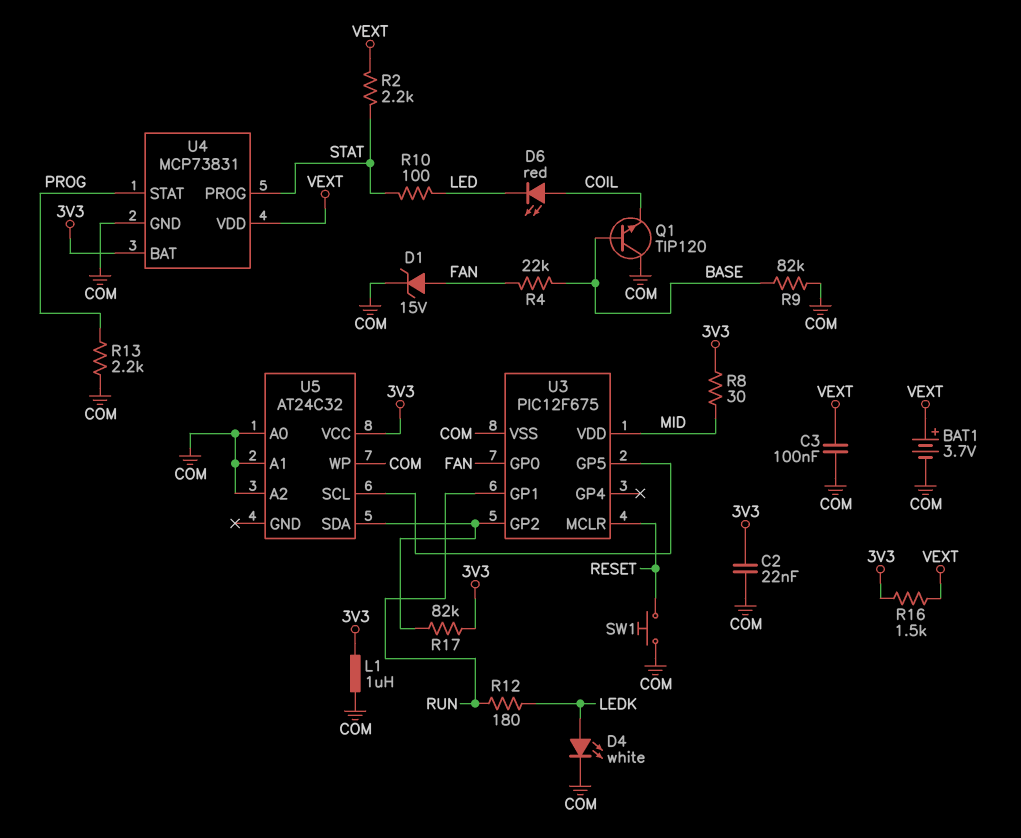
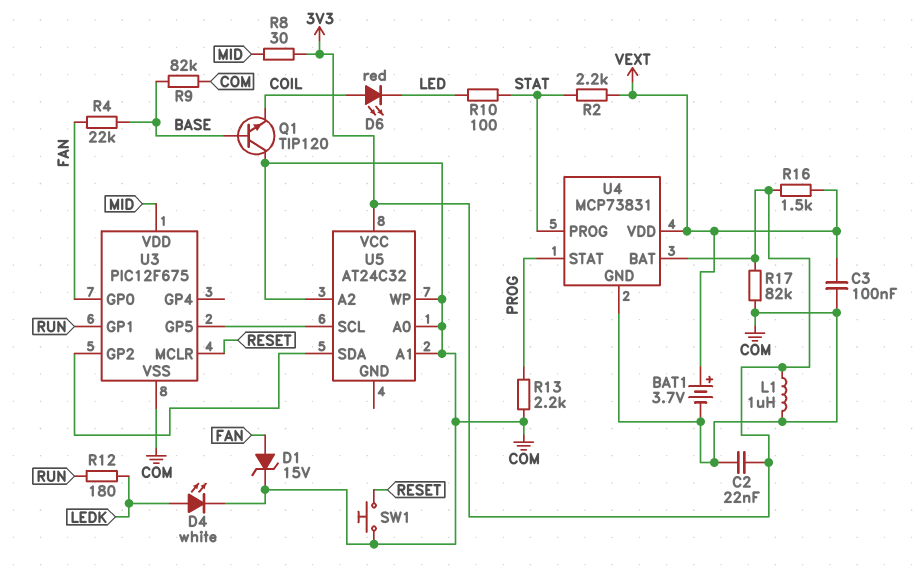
R17: 82k (3V3, U3/GP2) -> 82k (3V3, COM)

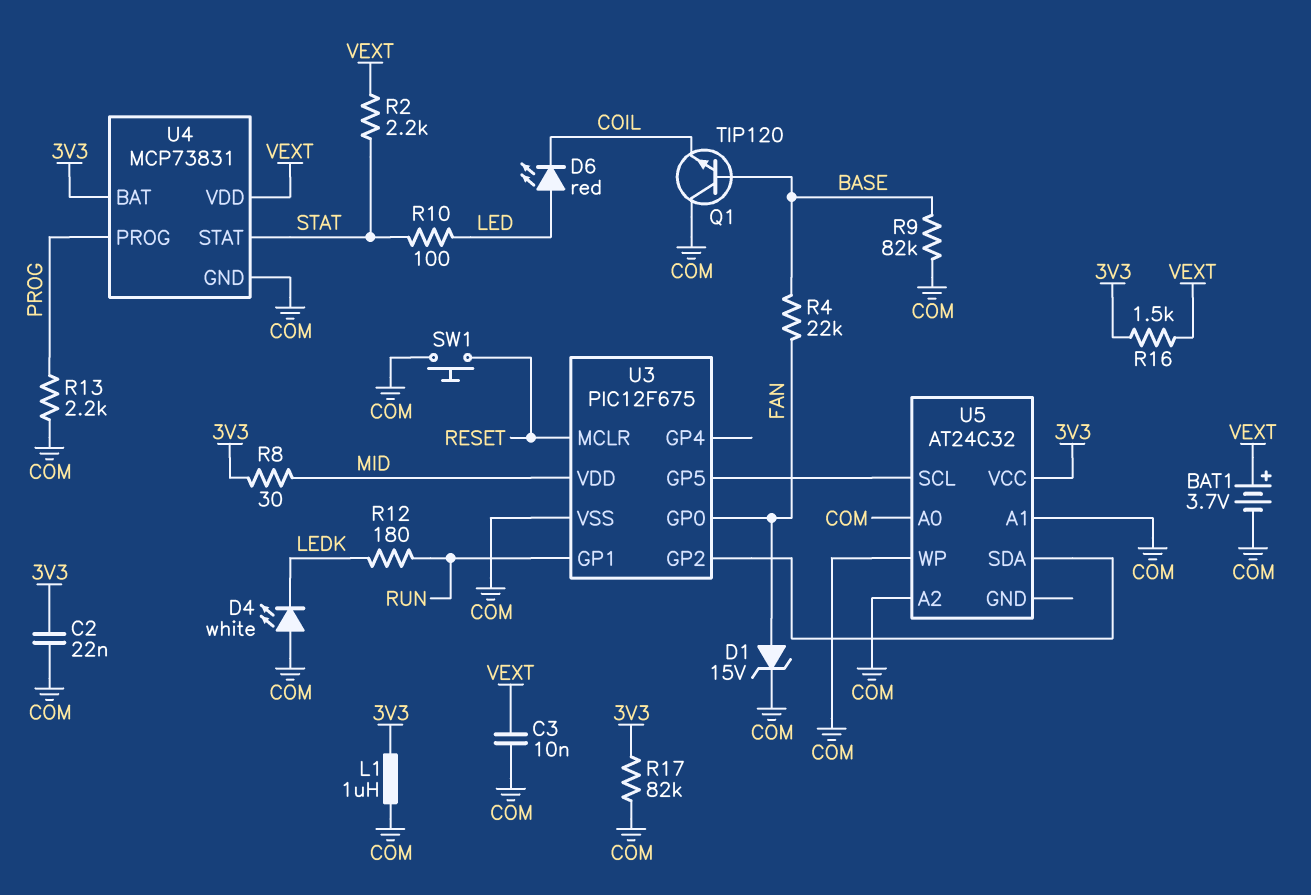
C3: 100nF (COM, VEXT) -> 10nF (COM, VEXT)
D4: LED white (A LEDK, K COM) -> LED white (A COM, K LEDK)
D6: LED red (A COIL, K LED) -> LED red (A LED, K COIL)
U4 pin PROG: STAT -> PROG
U4 pin STAT: PROG -> STAT

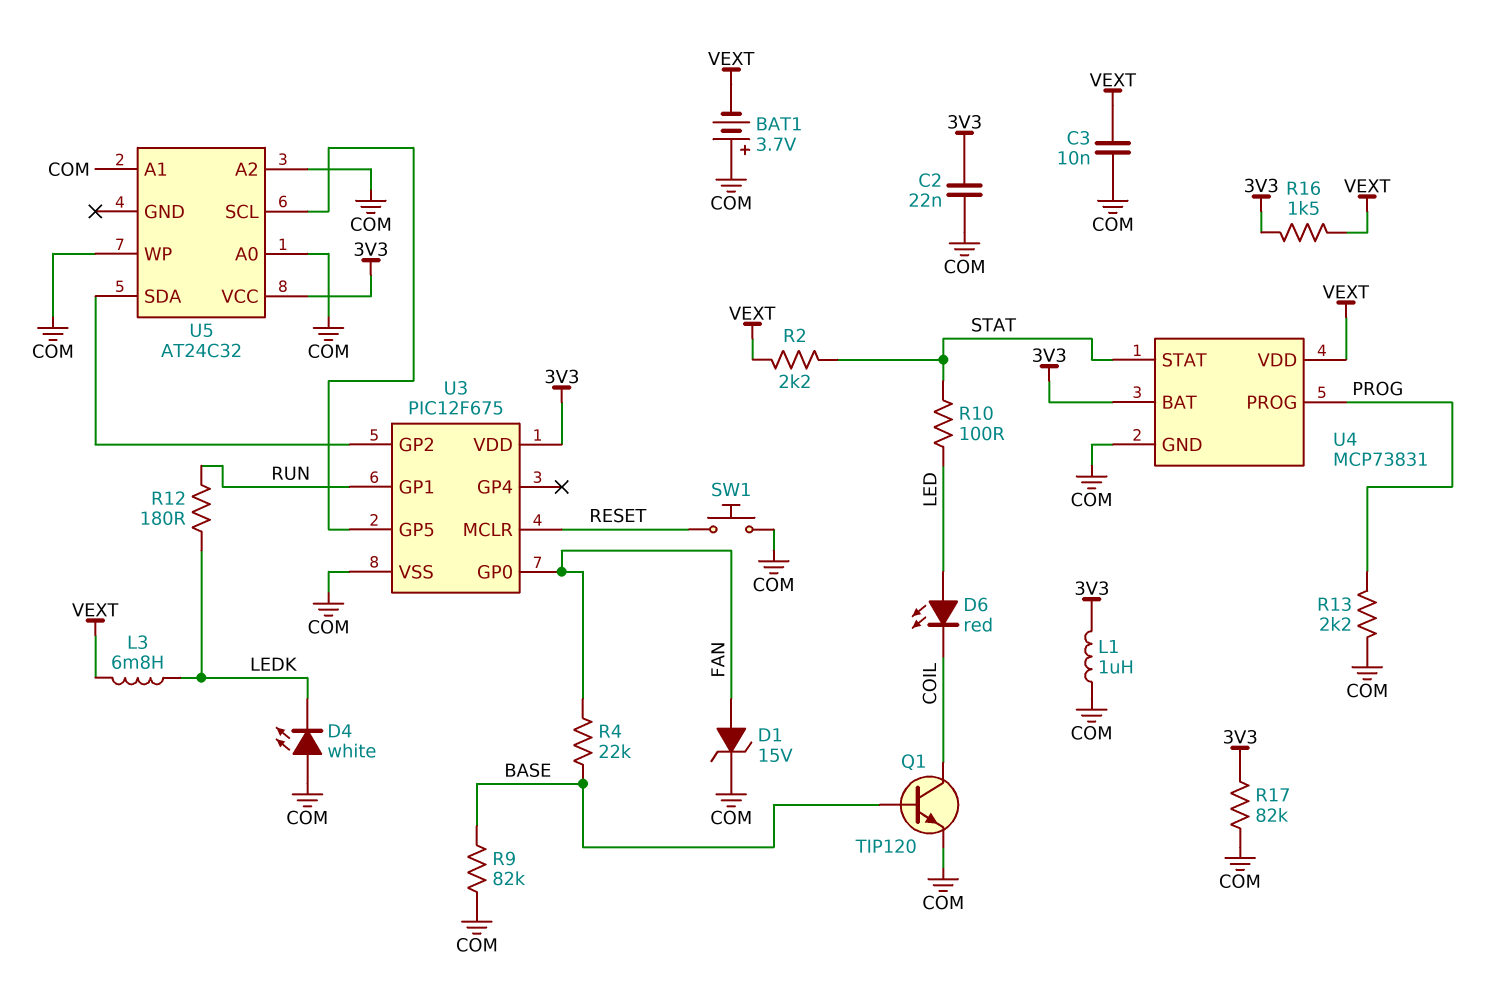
BAT1: 3.7V (plus VEXT, minus COM) -> 3.7V (plus COM, minus VEXT)
L3: none -> 6.8mH (LEDK, VEXT)
Q1: NPN TIP120 (B BASE, C COM, E COIL) -> NPN TIP120 (B BASE, C COIL, E COM)
R8: 30 (3V3, MID) -> none
U3 pin VDD: MID -> 3V3

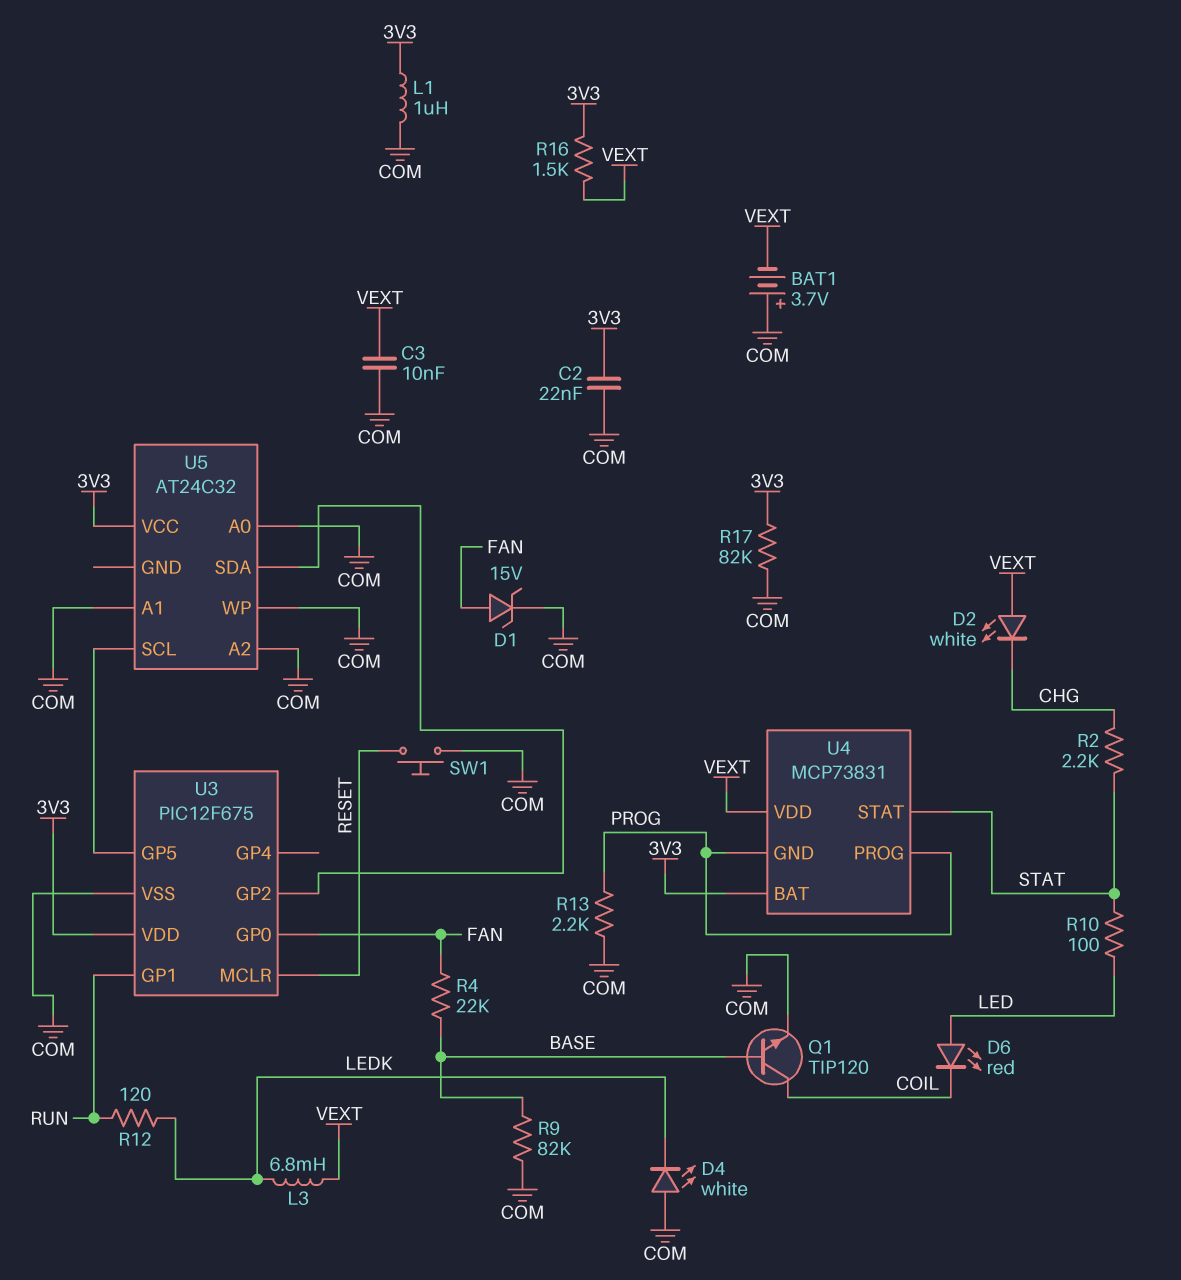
D2: none -> LED white (A VEXT, K CHG)
R2: 2.2k (STAT, VEXT) -> 2.2k (CHG, STAT)
R12: 180 (LEDK, RUN) -> 120 (LEDK, RUN)
U4 pin GND: COM -> PROG

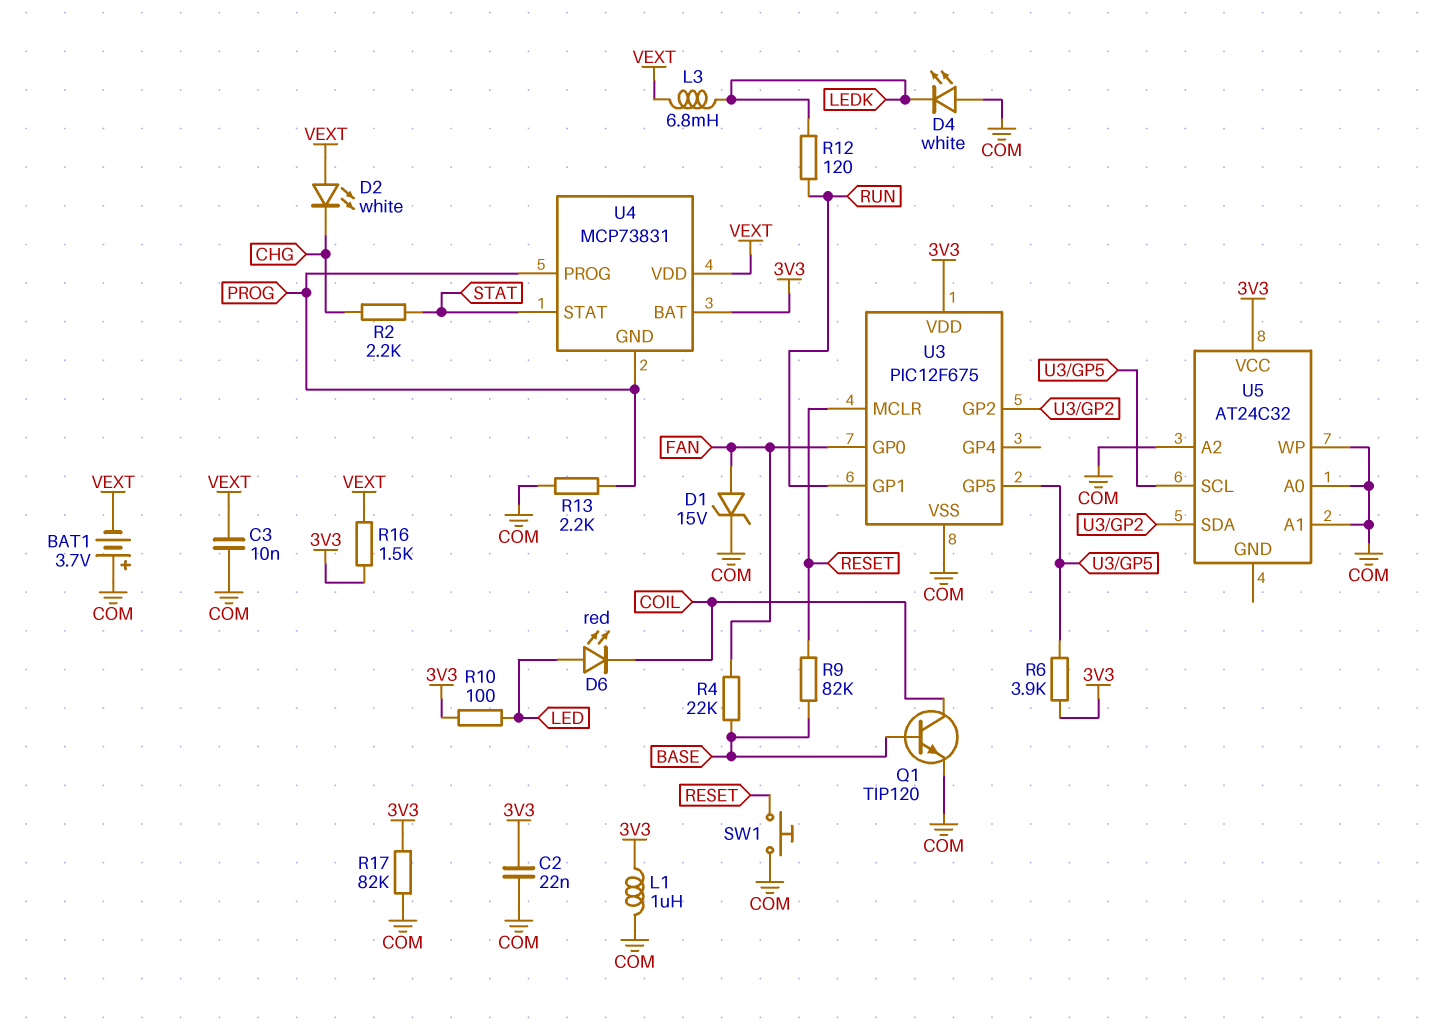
R6: none -> 3.9k (3V3, U3/GP5)
R9: 82k (BASE, COM) -> 82k (BASE, RESET)
R10: 100 (LED, STAT) -> 100 (3V3, LED)

